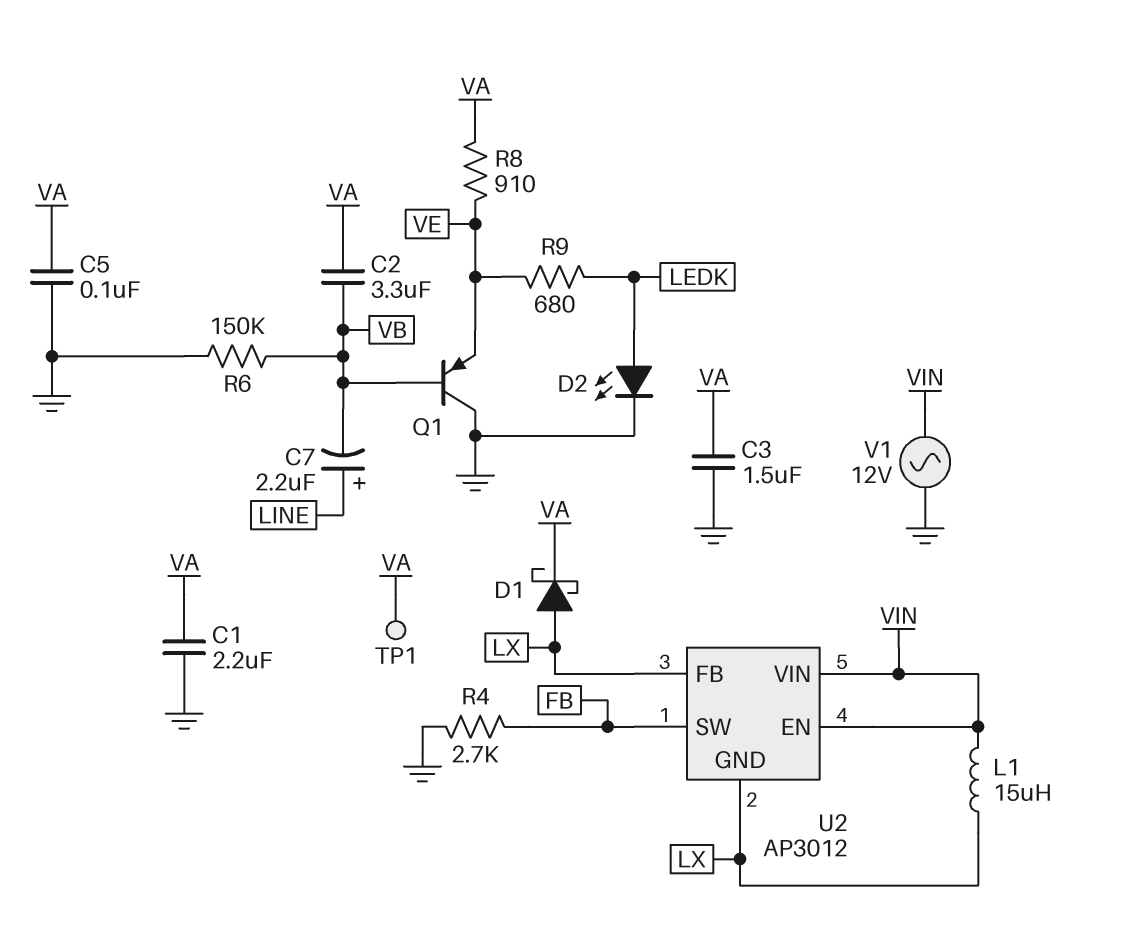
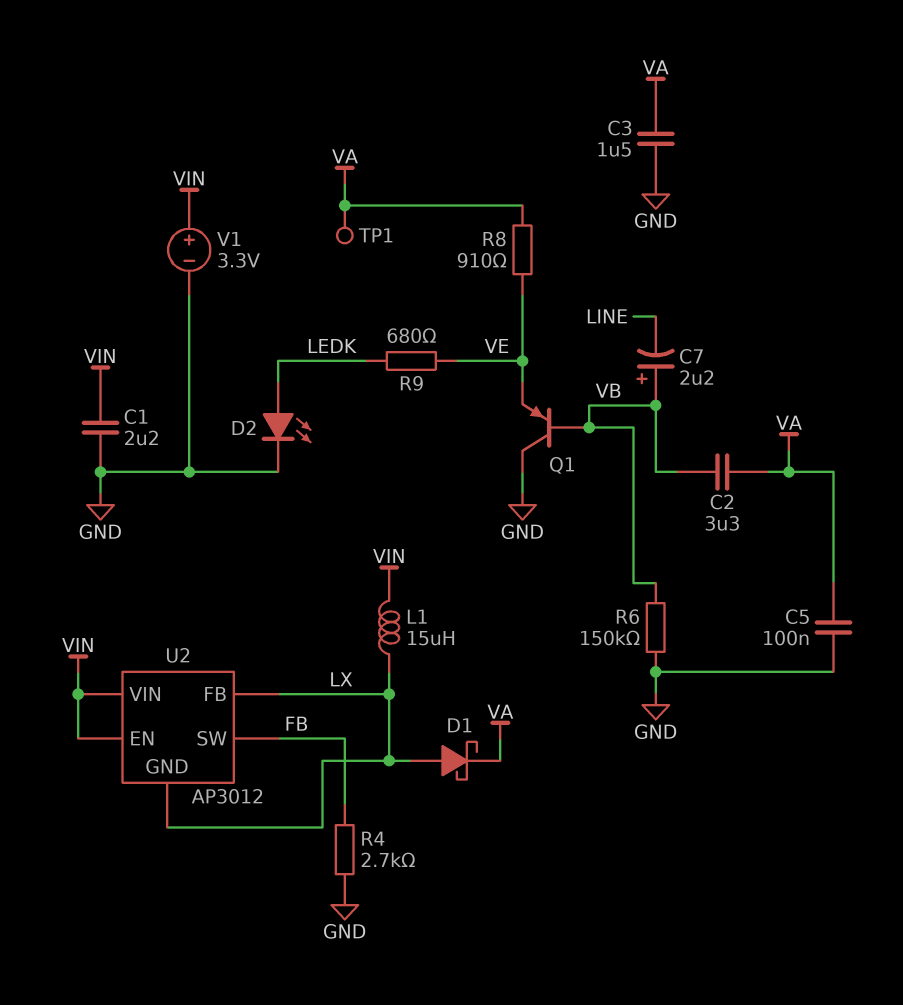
C1: 2.2uF (GND, VA) -> 2.2uF (GND, VIN)
C7: 2.2uF (plus LINE, minus VB) -> 2.2uF (plus VB, minus LINE)
V1: AC 12V (GND, VIN) -> 3.3V (plus VIN, minus GND)

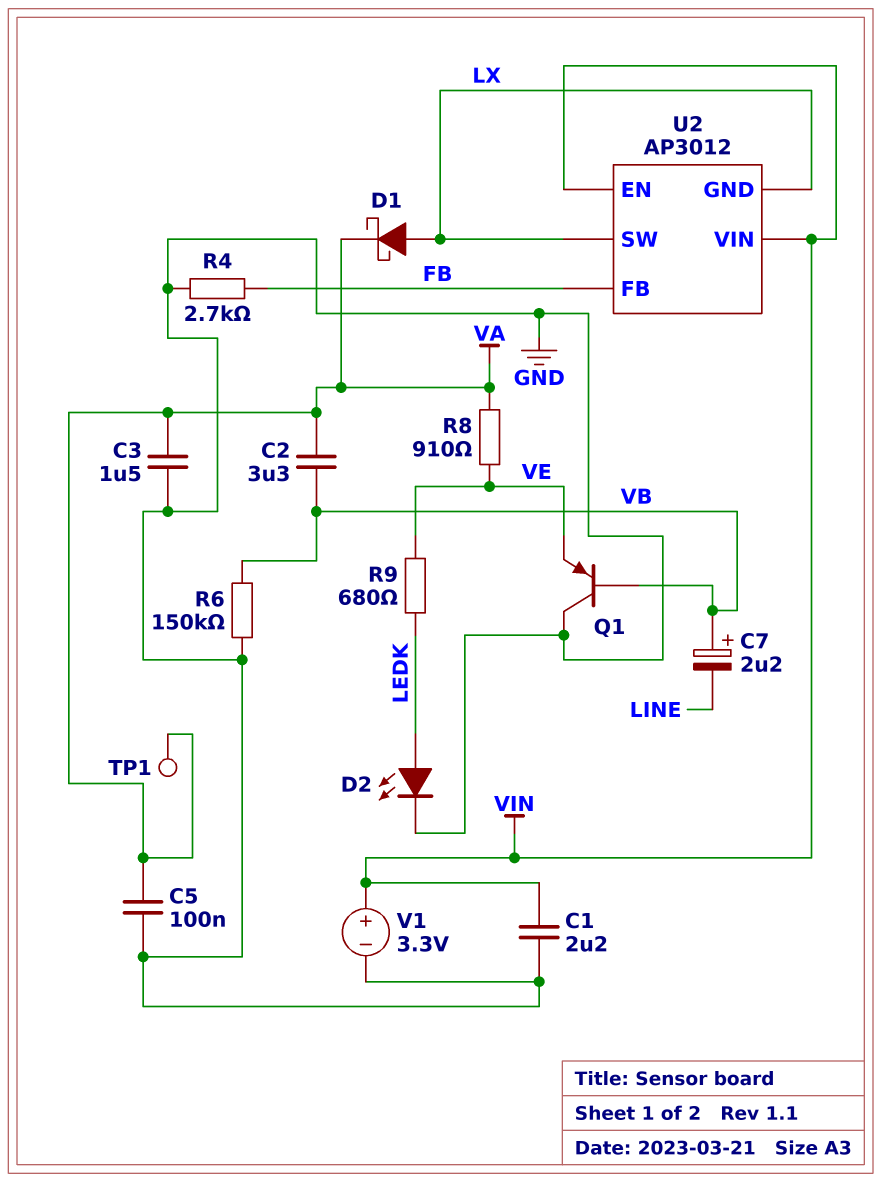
L1: 15uH (LX, VIN) -> none
U2 pin FB: LX -> FB
U2 pin SW: FB -> LX

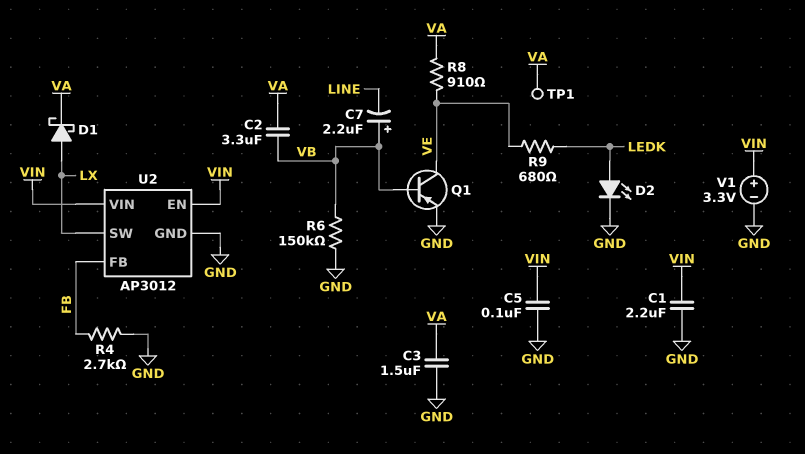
C5: 100nF (GND, VA) -> 100nF (GND, VIN)
Q1: PNP (B VB, C GND, E VE) -> PNP (B VB, C VE, E GND)
U2 pin GND: LX -> GND

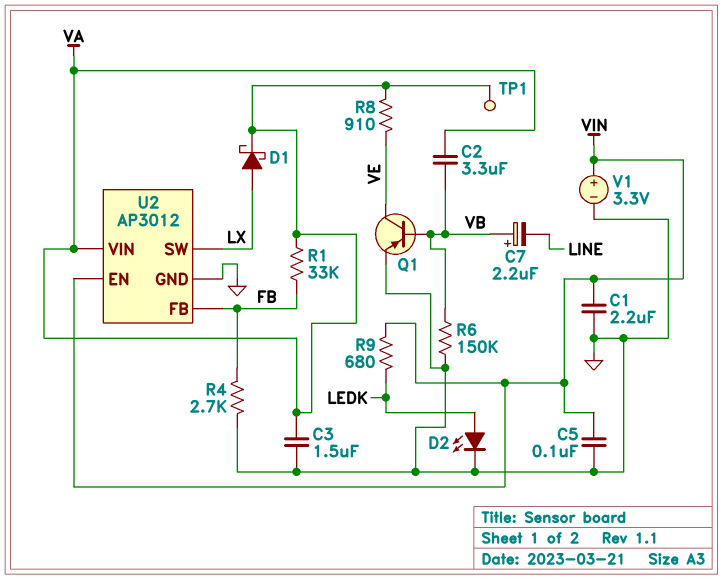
R1: none -> 33k (FB, VA)
R9: 680 (LEDK, VE) -> 680 (LEDK, VIN)
U2 pin VIN: VIN -> VA

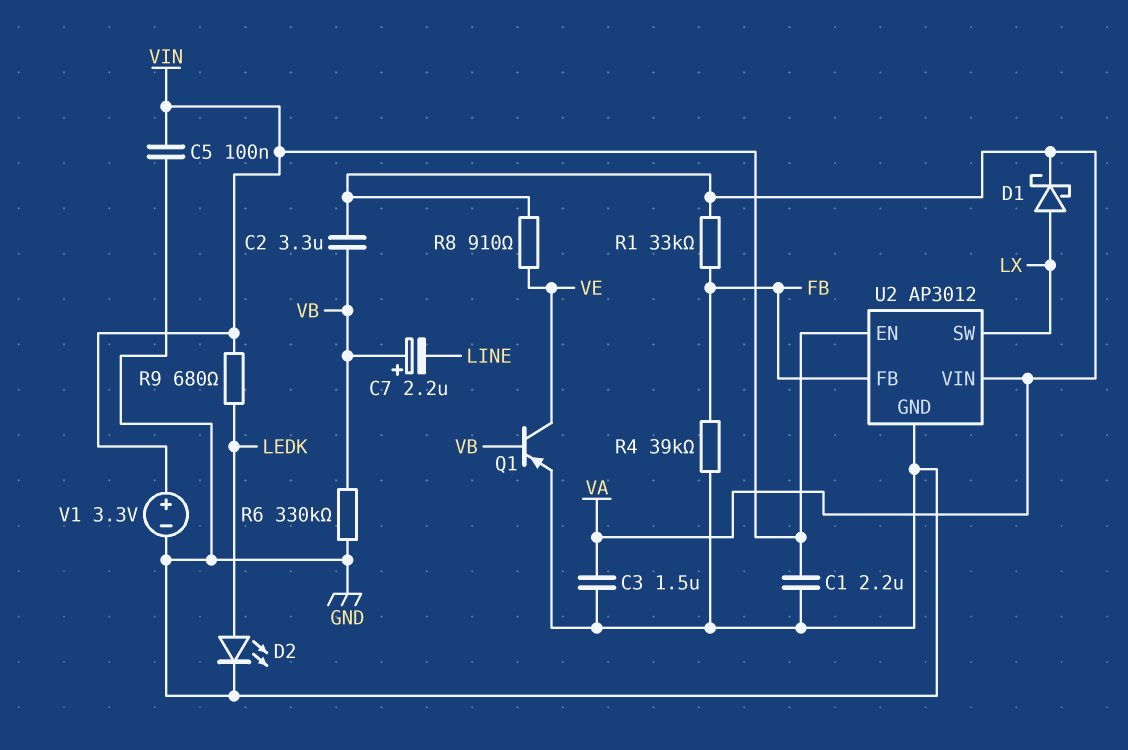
R4: 2.7k (FB, GND) -> 39k (FB, GND)
R6: 150k (GND, VB) -> 330k (GND, VB)
TP1: test point (VA) -> none

